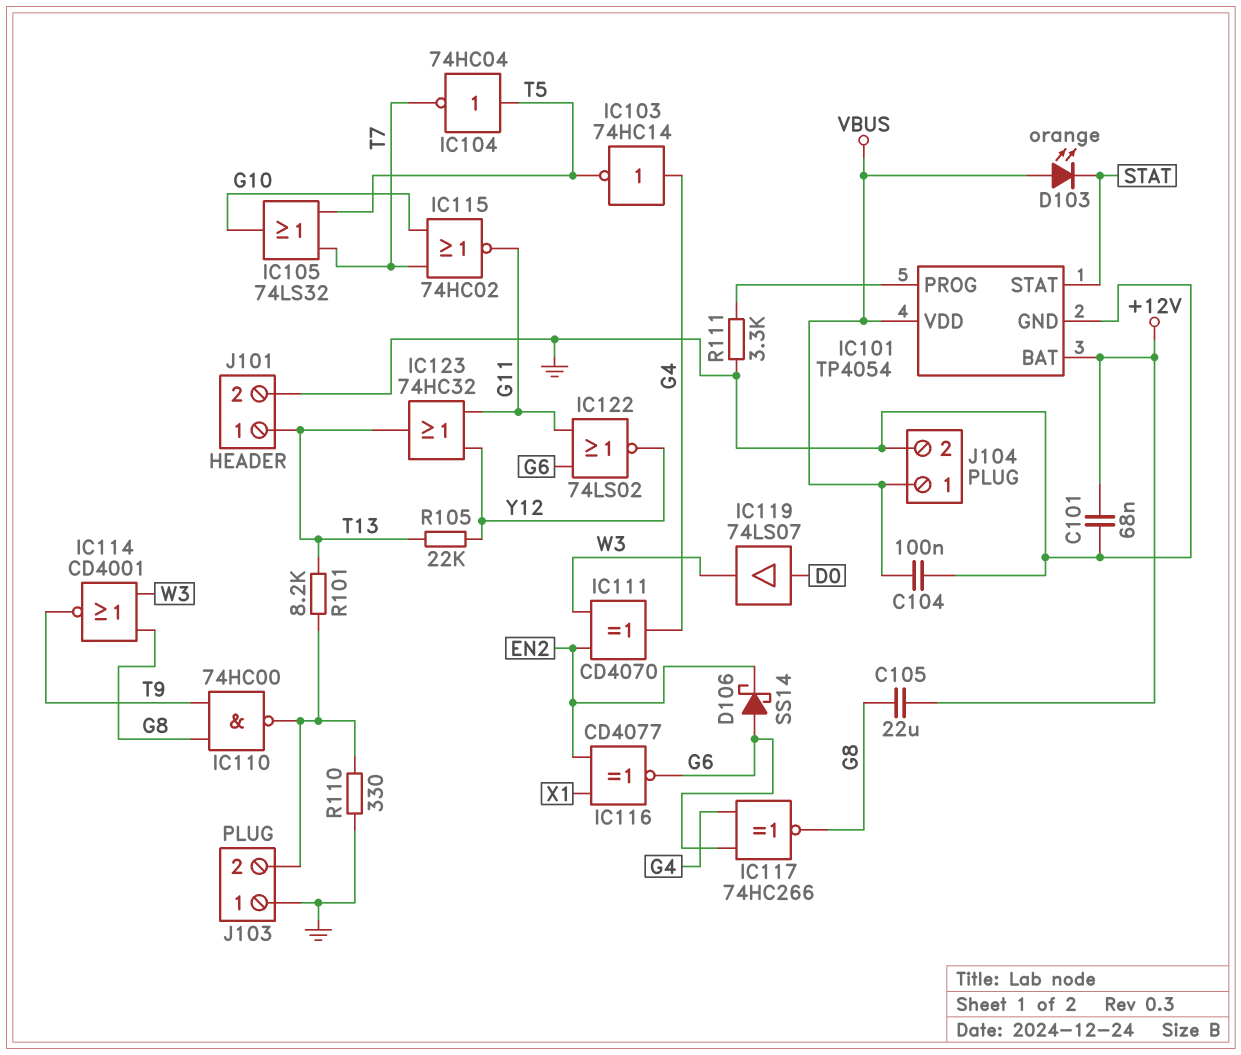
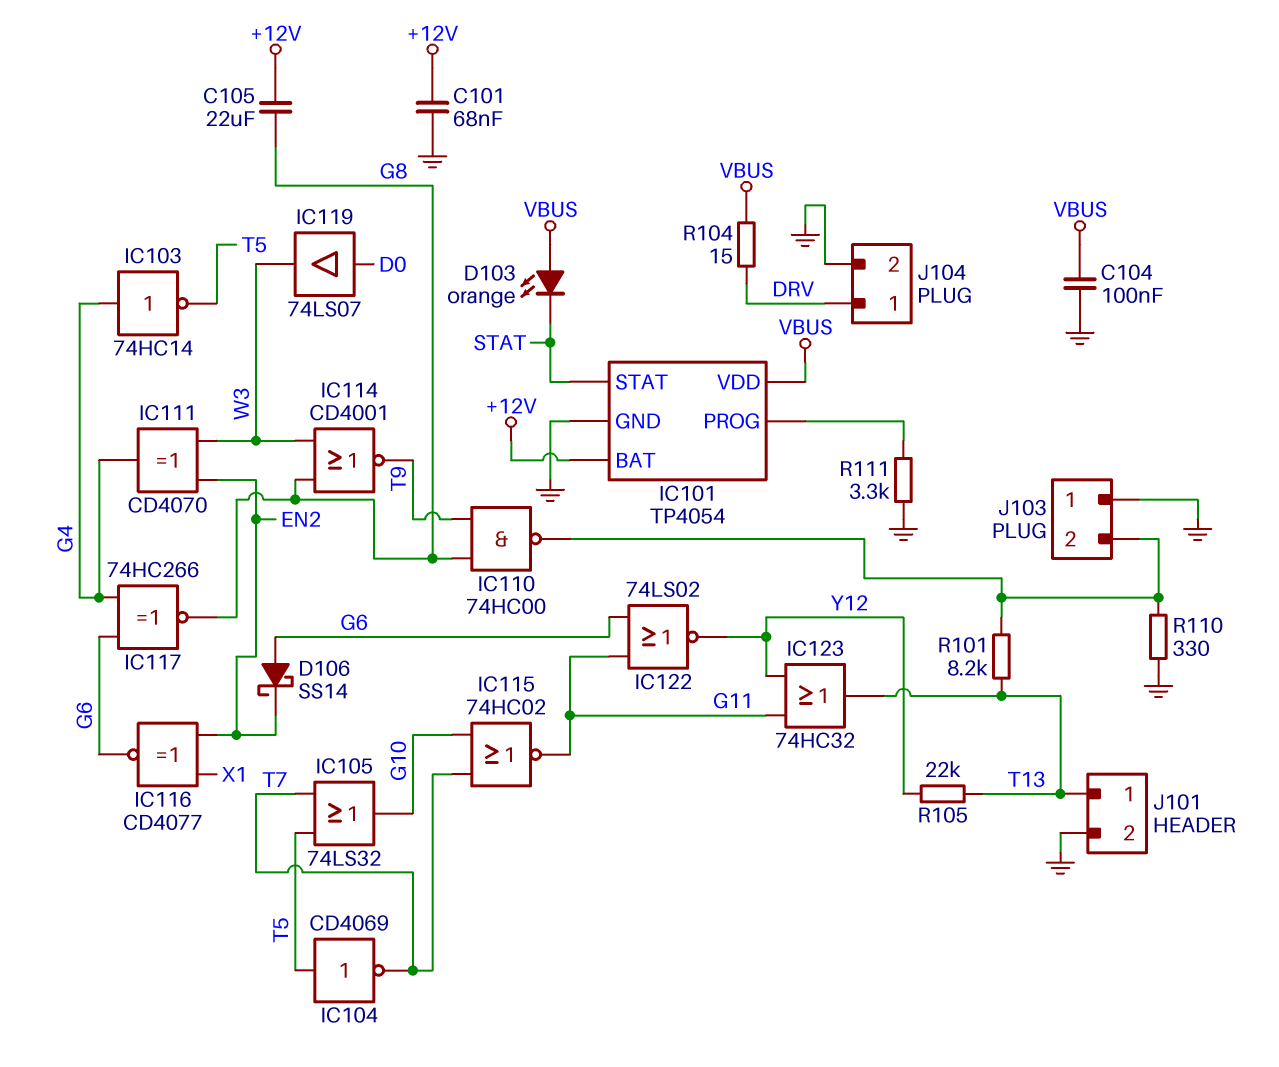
IC104: NOT 74HC04 (in T5, out T7) -> NOT CD4069 (in T5, out T7)
J104 pin 1: VBUS -> DRV
R104: none -> 15 (DRV, VBUS)

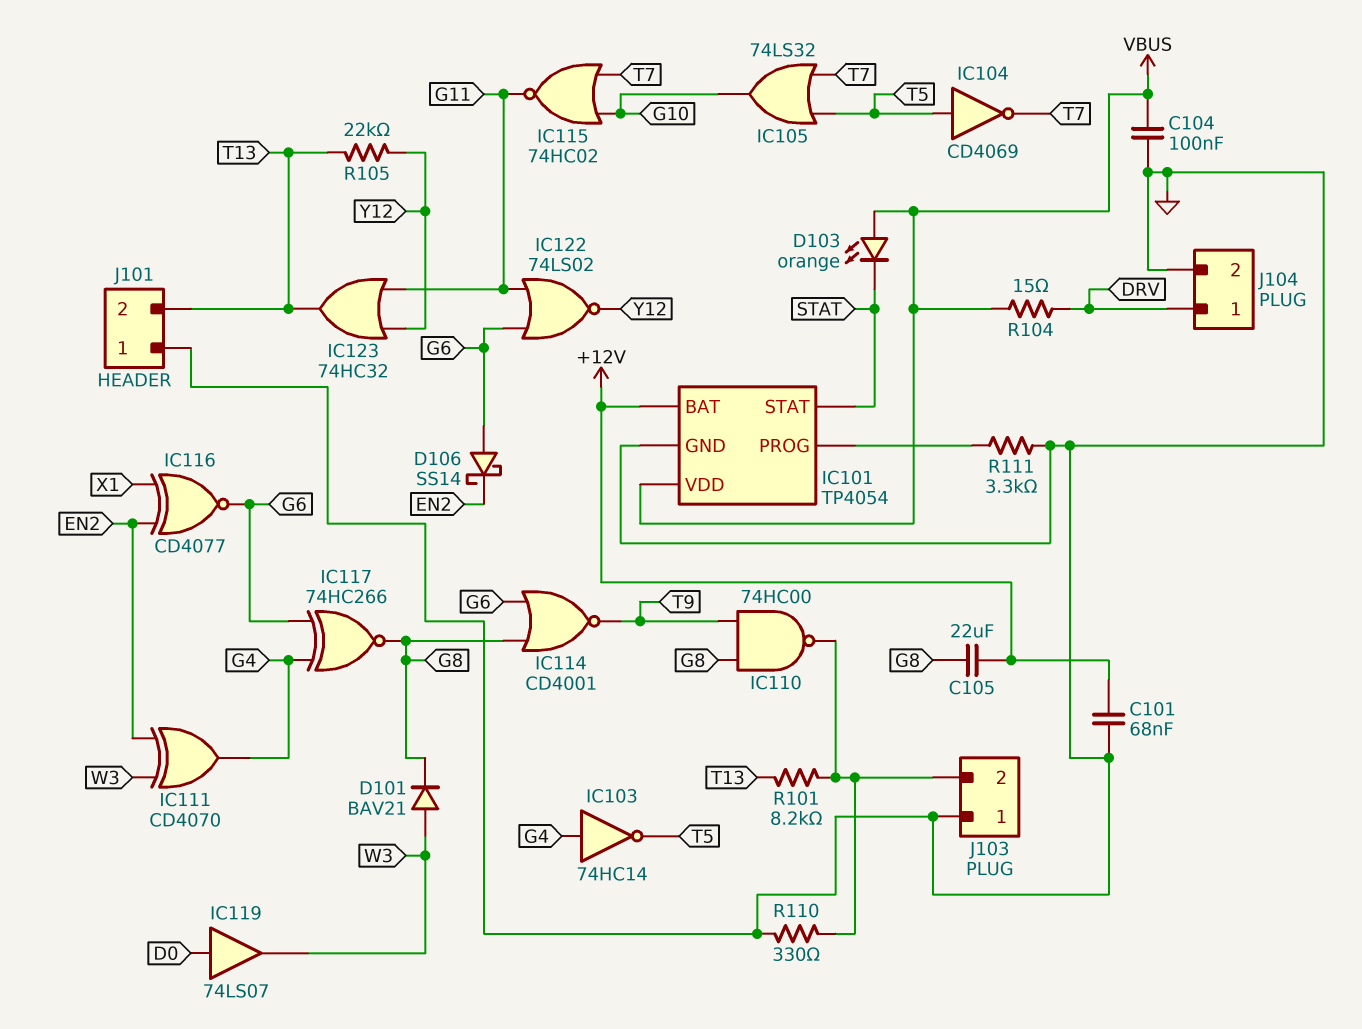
D101: none -> diode BAV21 (A W3, K G8)
IC114: NOR CD4001 (in G8, in W3, out T9) -> NOR CD4001 (in G6, in G8, out T9)
J101 pin 1: T13 -> GND
J101 pin 2: GND -> T13

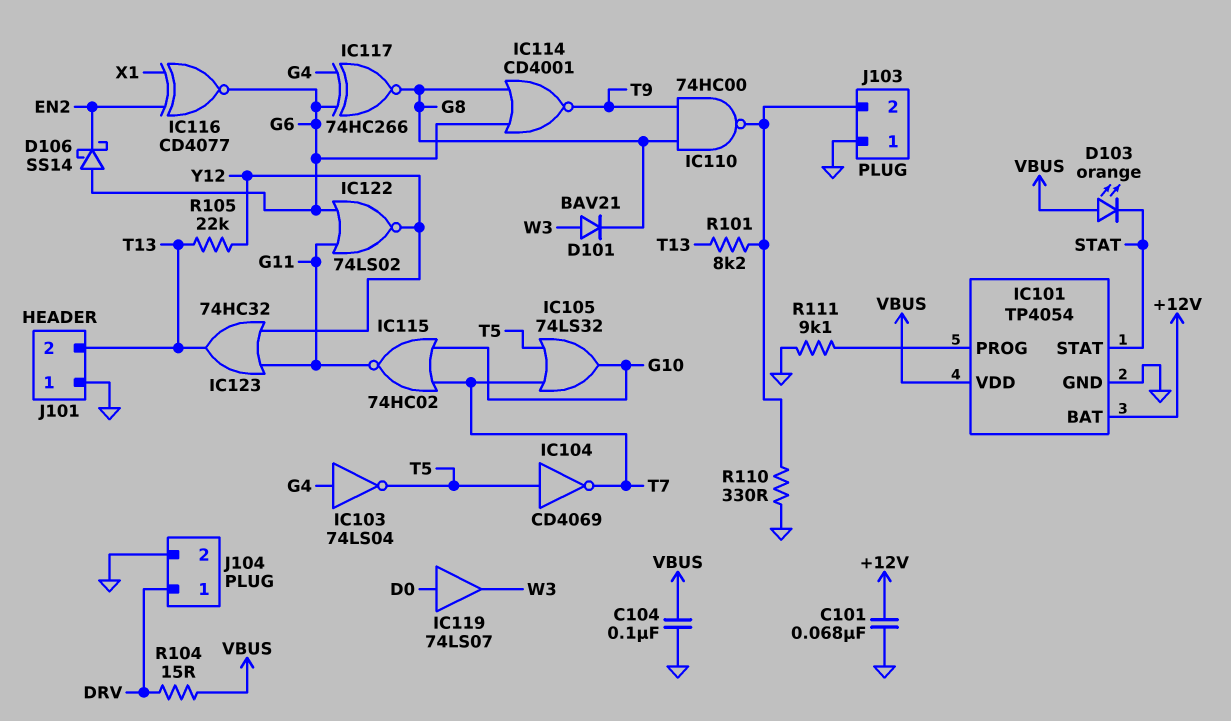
C105: 22uF (+12V, G8) -> none
IC103: NOT 74HC14 (in G4, out T5) -> NOT 74LS04 (in G4, out T5)
IC111: XOR CD4070 (in EN2, in W3, out G4) -> none
R111: 3.3k (GND, IC101/PROG) -> 9.1k (GND, IC101/PROG)

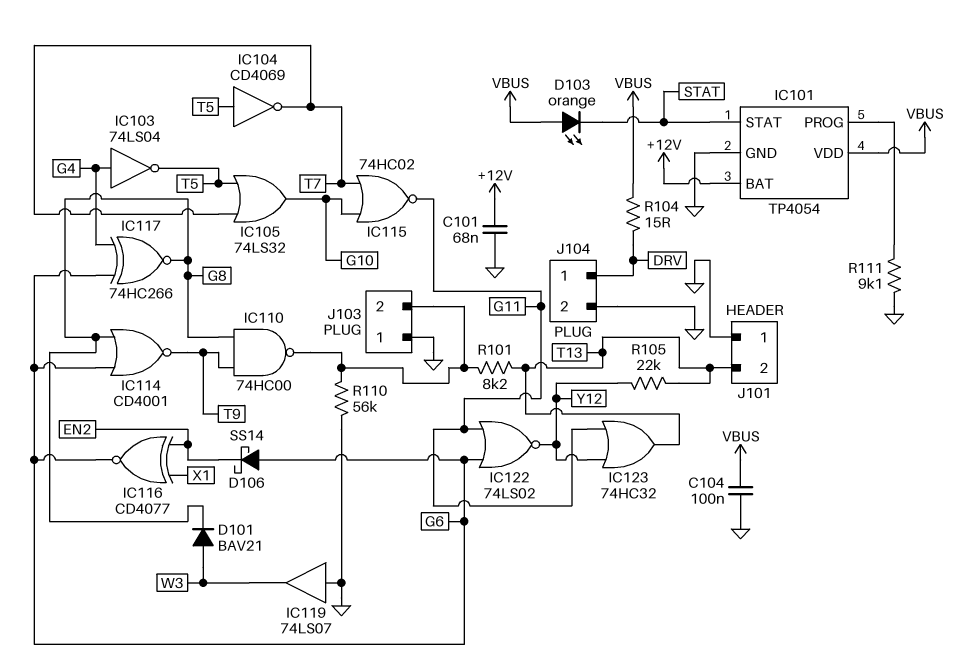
IC119: buffer 74LS07 (in D0, out W3) -> buffer 74LS07 (in GND, out W3)
R110: 330 (GND, J103/2) -> 56k (GND, J103/2)

